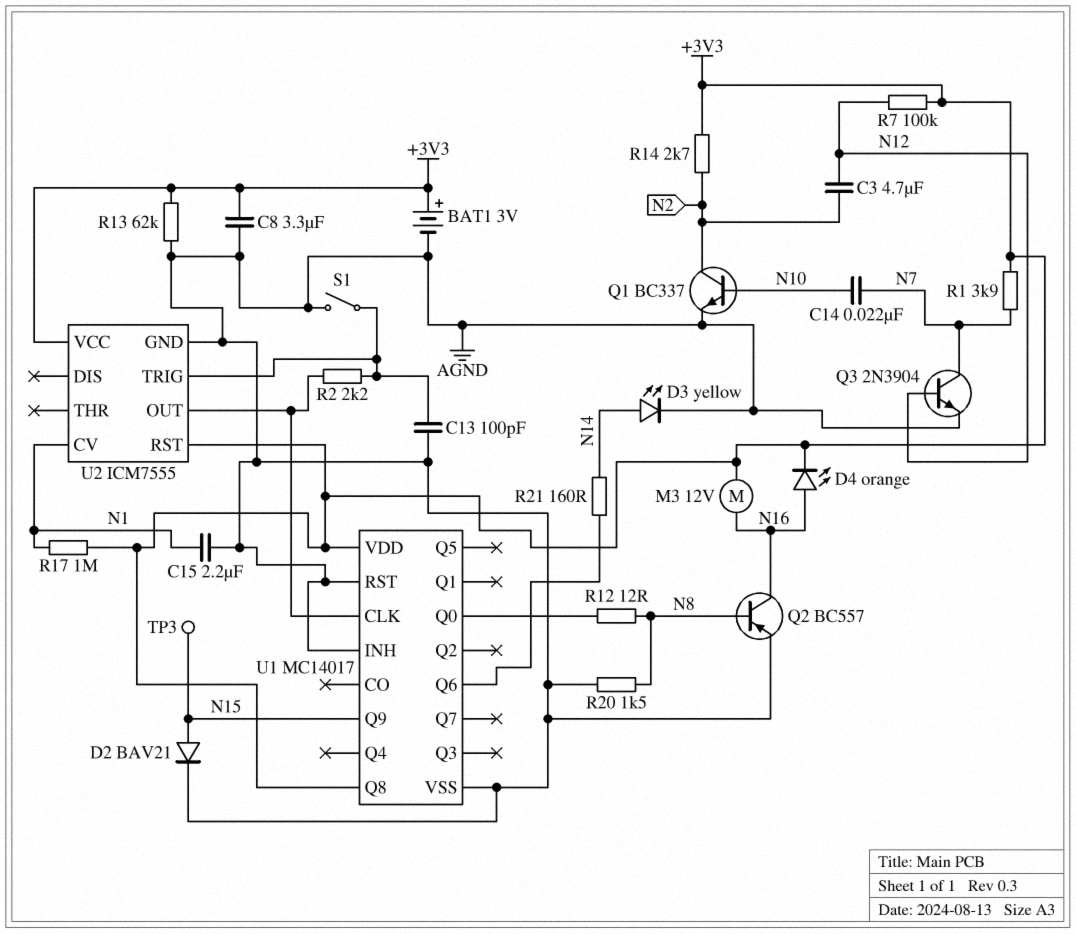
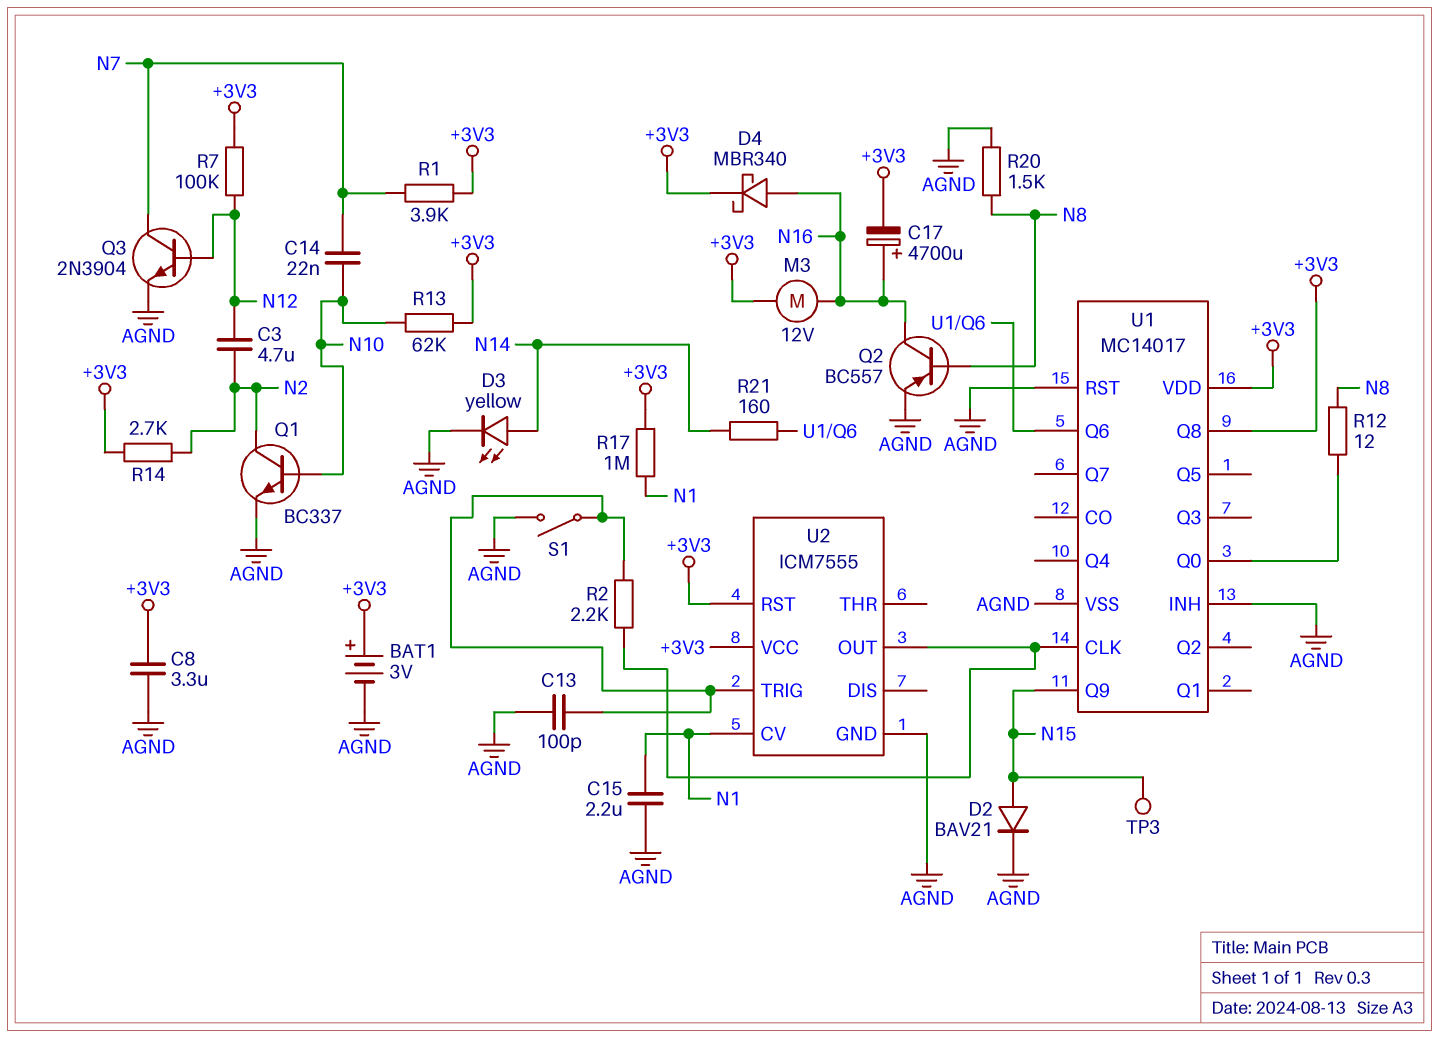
C17: none -> 4700uF (plus N16, minus +3V3)
D4: LED orange (A N16, K +3V3) -> schottky MBR340 (A N16, K +3V3)
R13: 62k (+3V3, AGND) -> 62k (+3V3, N10)

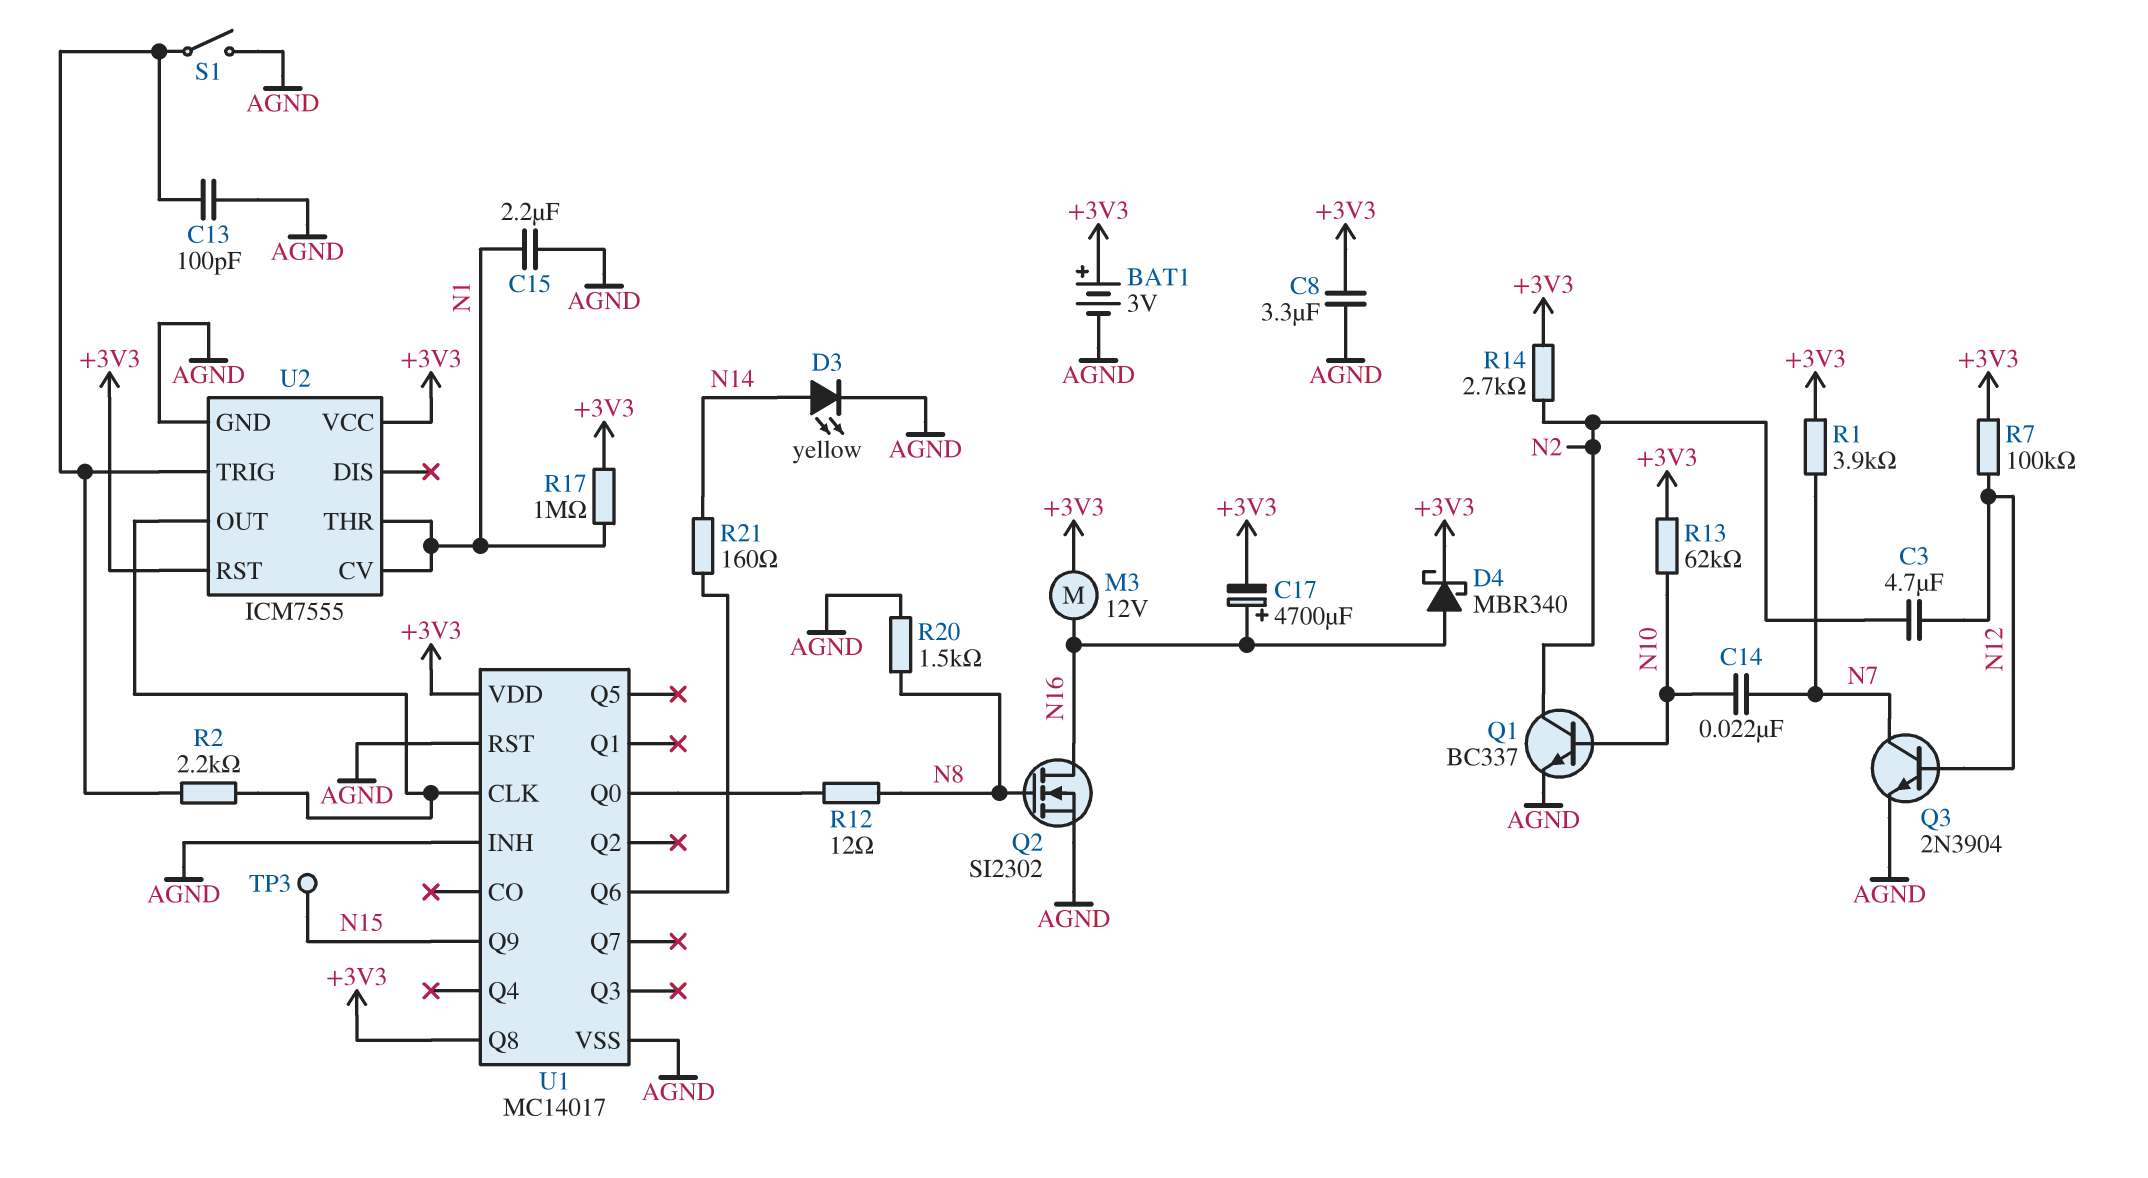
D2: diode BAV21 (A N15, K AGND) -> none
Q2: PNP BC557 (B N8, C N16, E AGND) -> NMOS SI2302 (G N8, D N16, S AGND)
U2 pin THR: none -> N1

